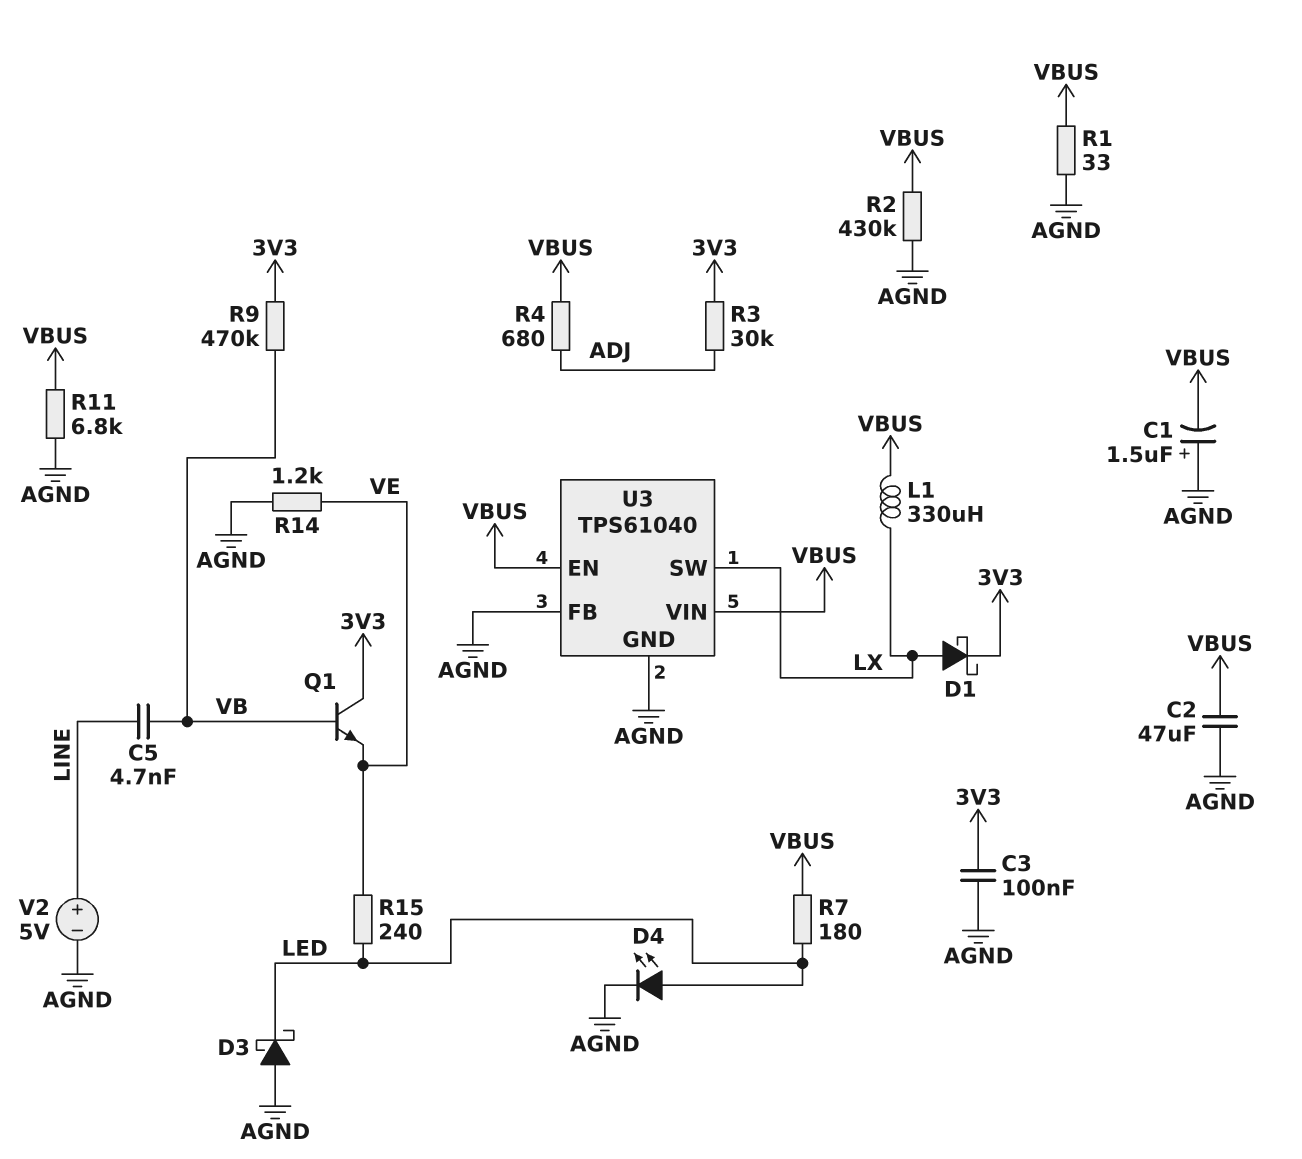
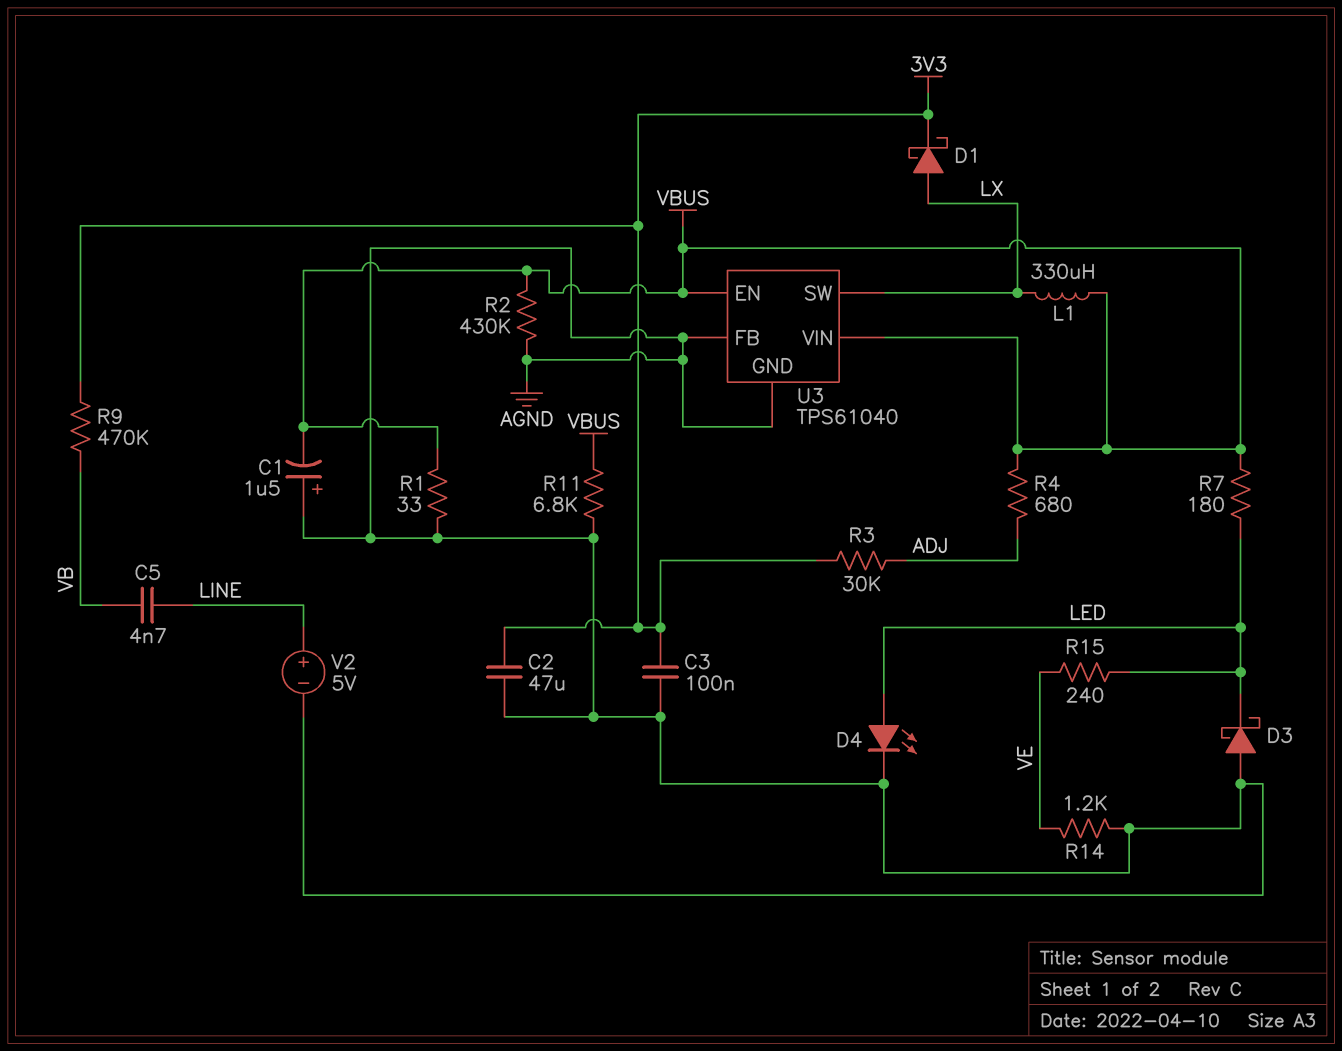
C2: 47uF (AGND, VBUS) -> 47uF (3V3, AGND)
Q1: NPN (B VB, C 3V3, E VE) -> none

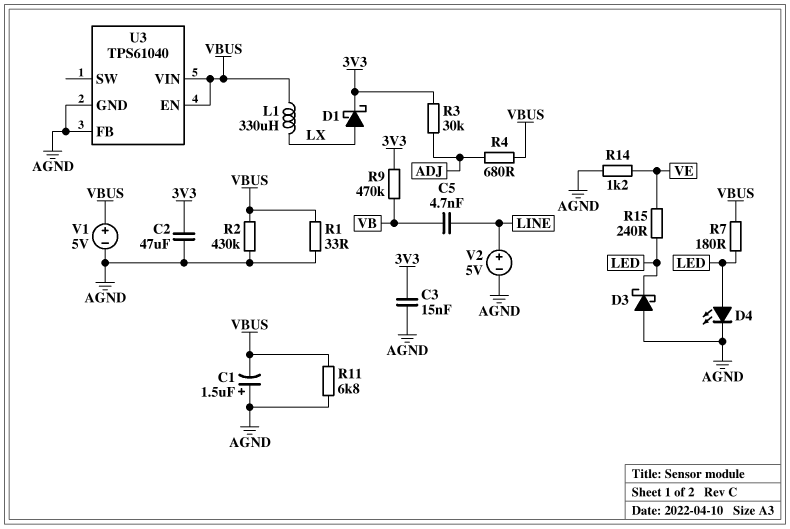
C3: 100nF (3V3, AGND) -> 15nF (3V3, AGND)
U3 pin SW: LX -> none
V1: none -> 5V (plus VBUS, minus AGND)

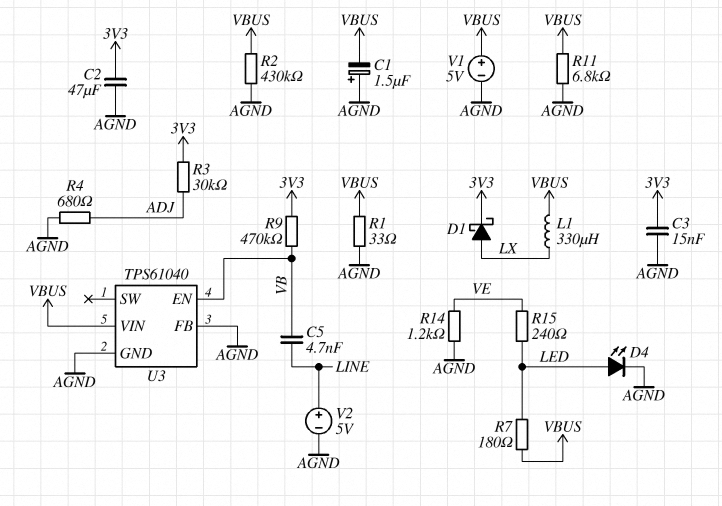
D3: schottky (A AGND, K LED) -> none
R4: 680 (ADJ, VBUS) -> 680 (ADJ, AGND)
U3 pin EN: VBUS -> VB

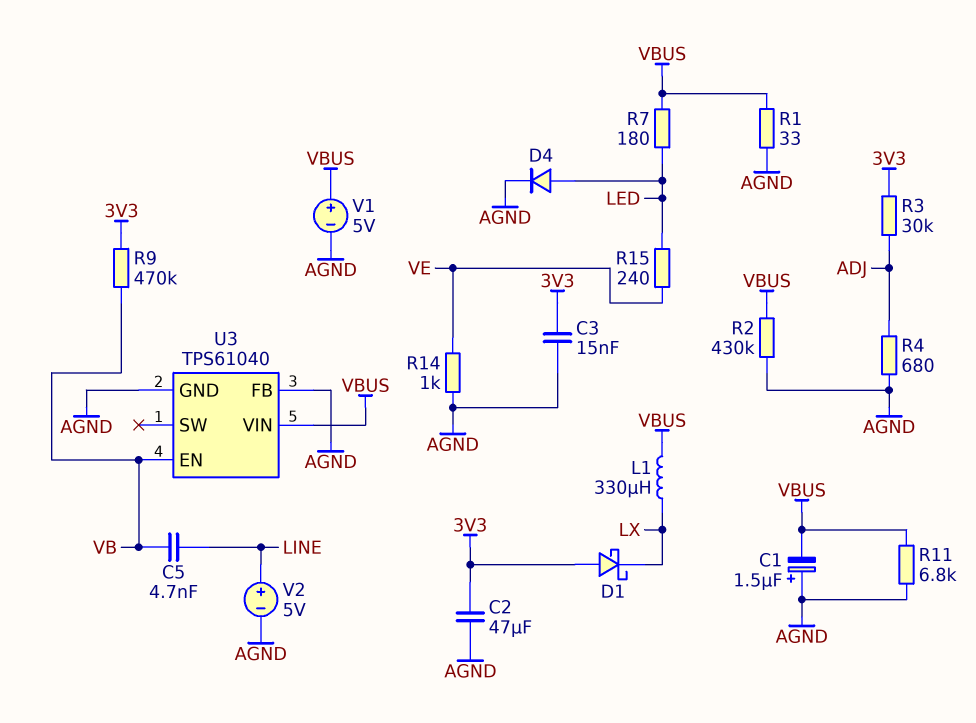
D1: schottky (A LX, K 3V3) -> schottky (A 3V3, K LX)
D4: LED (A LED, K AGND) -> diode (A LED, K AGND)
R14: 1.2k (AGND, VE) -> 1k (AGND, VE)

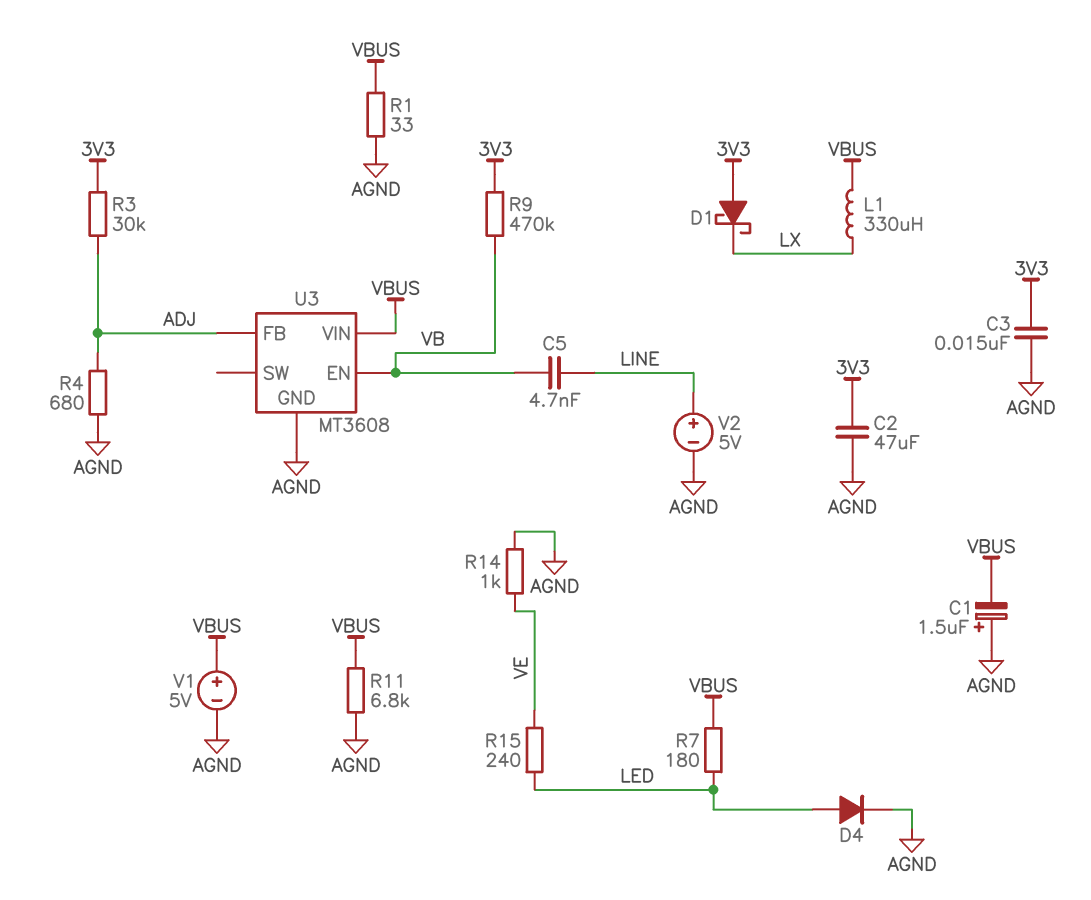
R2: 430k (AGND, VBUS) -> none
U3: TPS61040 -> MT3608
U3 pin FB: AGND -> ADJ

